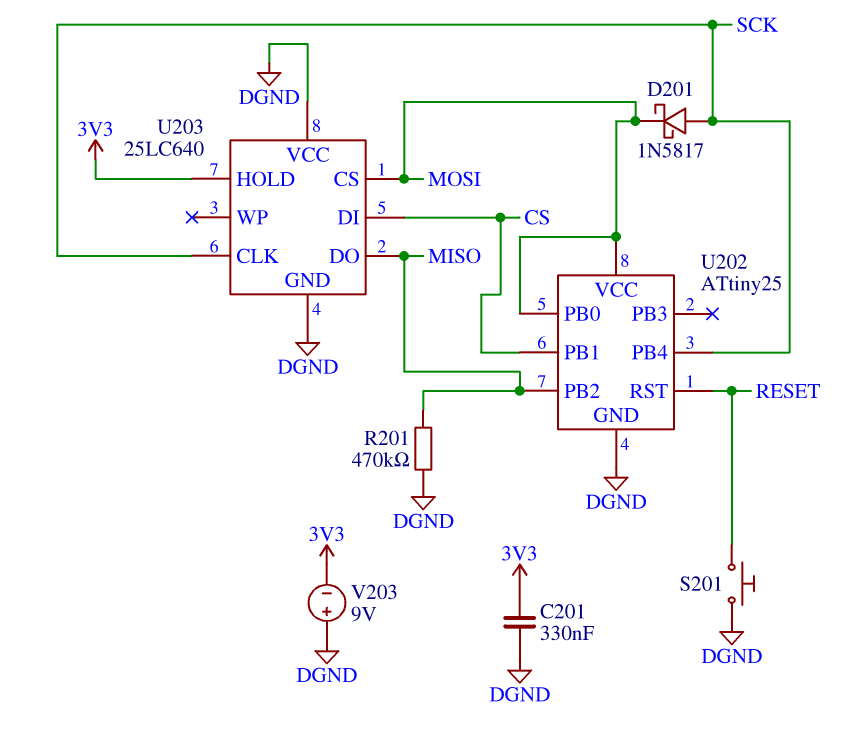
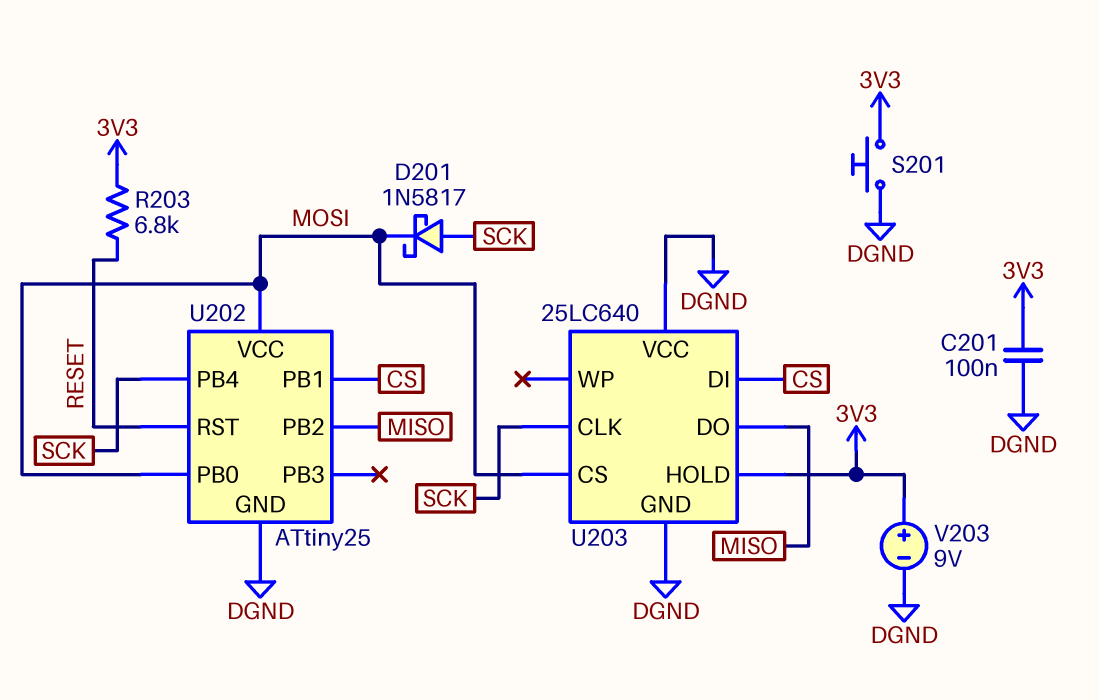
C201: 330nF (3V3, DGND) -> 100nF (3V3, DGND)
R201: 470k (DGND, MISO) -> none
R203: none -> 6.8k (3V3, RESET)
S201: button (DGND, RESET) -> button (3V3, DGND)
V203: 9V (plus DGND, minus 3V3) -> 9V (plus 3V3, minus DGND)

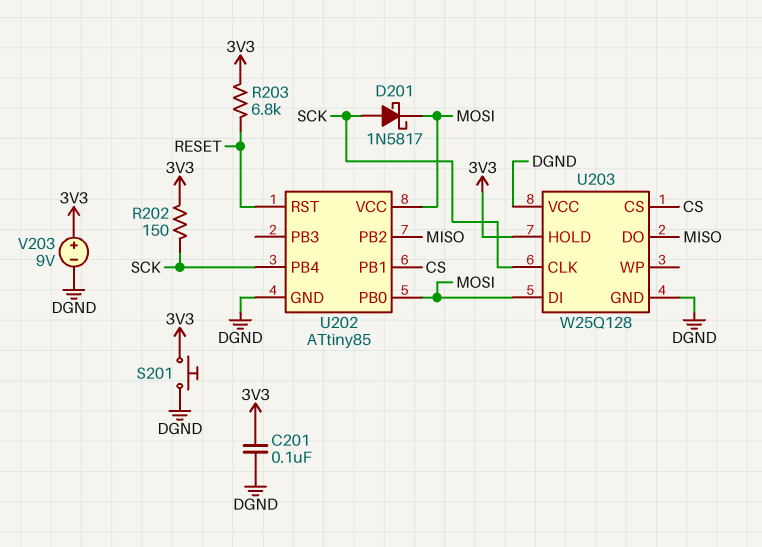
R202: none -> 150 (3V3, SCK)
U202: ATtiny25 -> ATtiny85
U203: 25LC640 -> W25Q128
U203 pin CS: MOSI -> CS
U203 pin DI: CS -> MOSI

